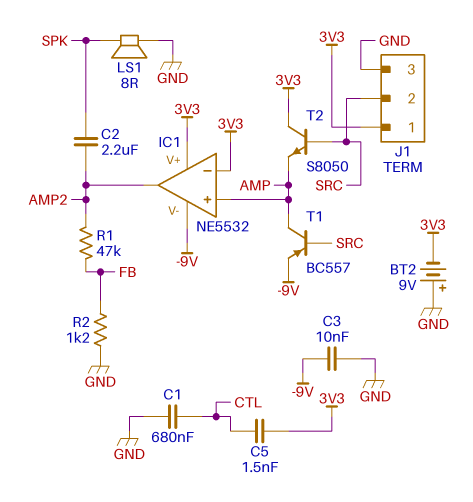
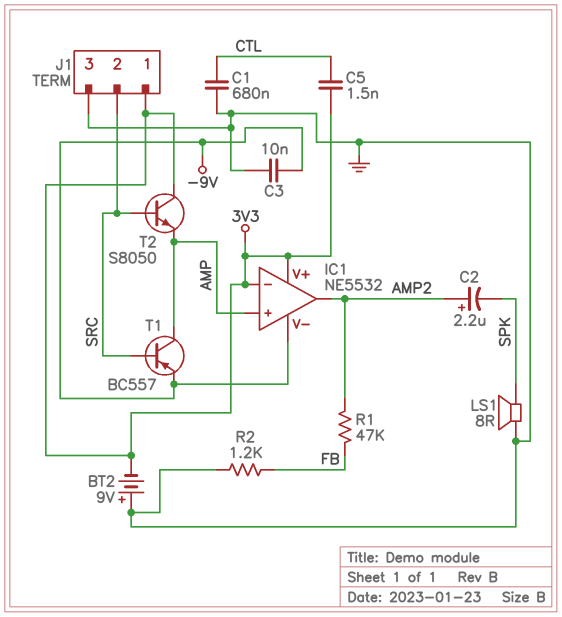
C2: 2.2uF (AMP2, SPK) -> 2.2uF (plus AMP2, minus SPK)

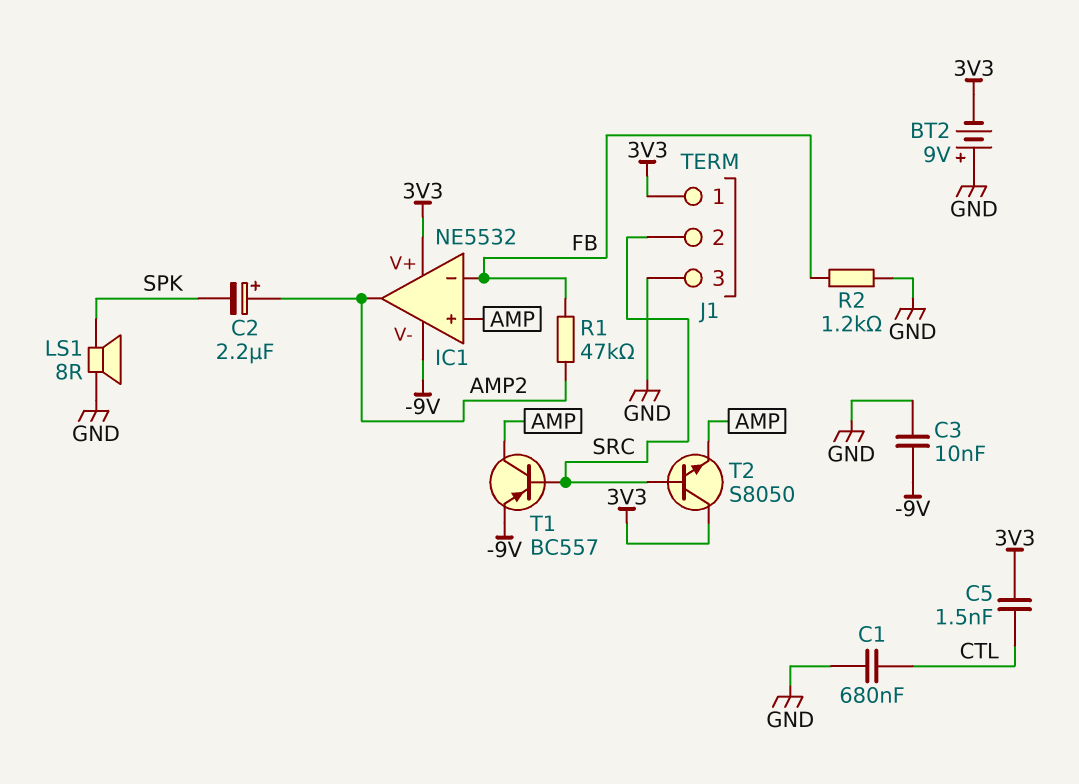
IC1 pin in-: 3V3 -> FB

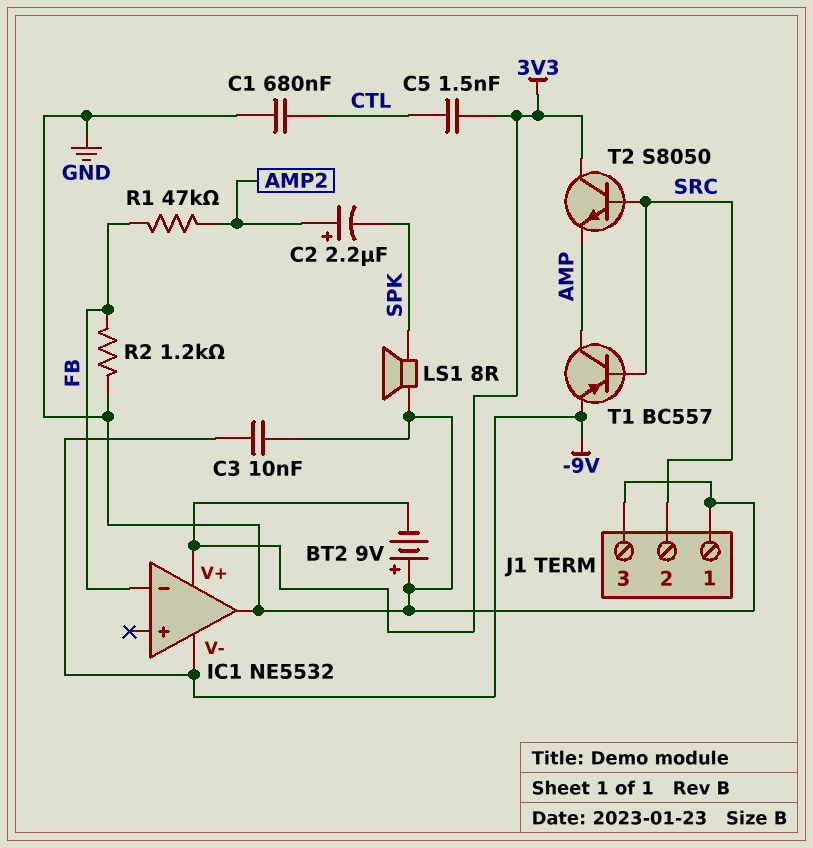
IC1 pin in+: AMP -> none
IC1 pin out: AMP2 -> GND
J1 pin 1: 3V3 -> GND

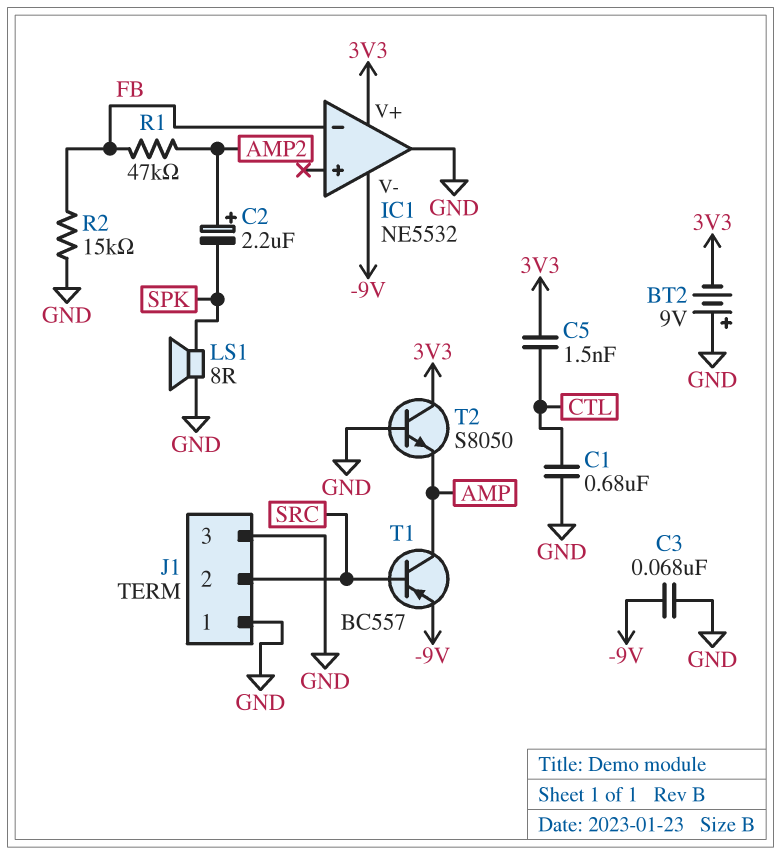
C3: 10nF (-9V, GND) -> 68nF (-9V, GND)
R2: 1.2k (FB, GND) -> 15k (FB, GND)
T2: NPN S8050 (B SRC, C 3V3, E AMP) -> NPN S8050 (B GND, C 3V3, E AMP)

